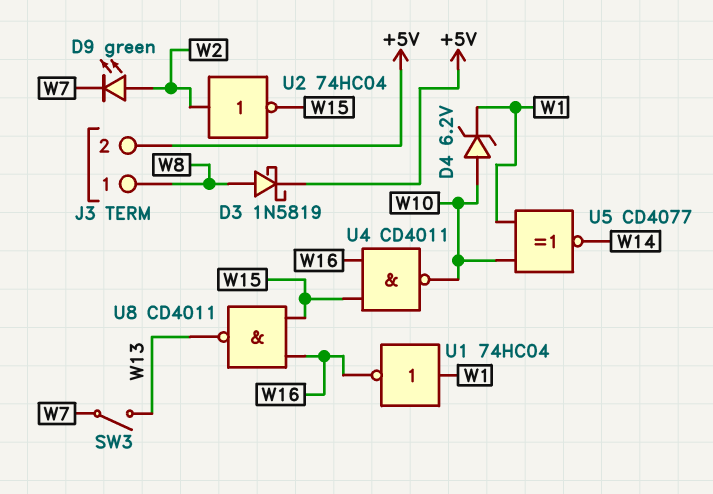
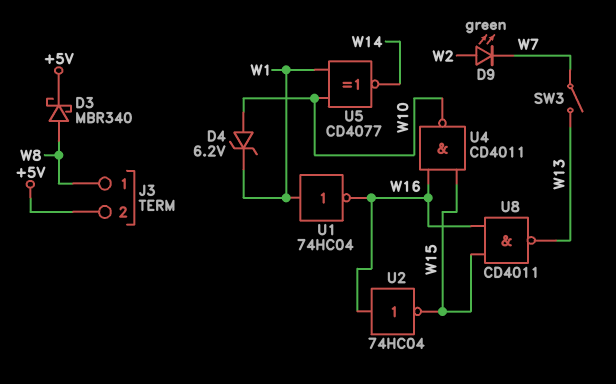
D3: schottky 1N5819 (A W8, K +5V) -> schottky MBR340 (A W8, K +5V)
U2: NOT 74HC04 (in W2, out W15) -> NOT 74HC04 (in W16, out W15)

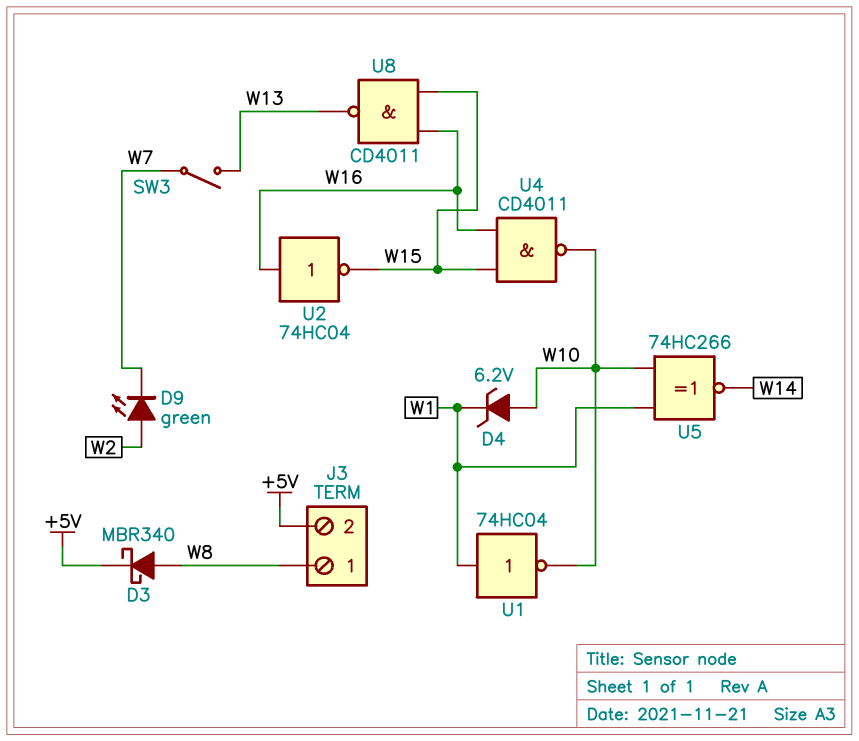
U1: NOT 74HC04 (in W1, out W16) -> NOT 74HC04 (in W1, out W10)
U5: XNOR CD4077 (in W1, in W10, out W14) -> XNOR 74HC266 (in W1, in W10, out W14)

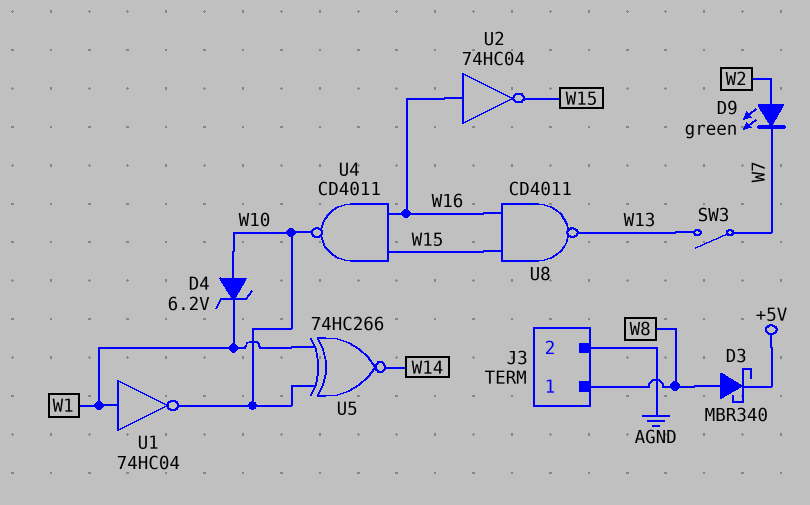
J3 pin 2: +5V -> AGND

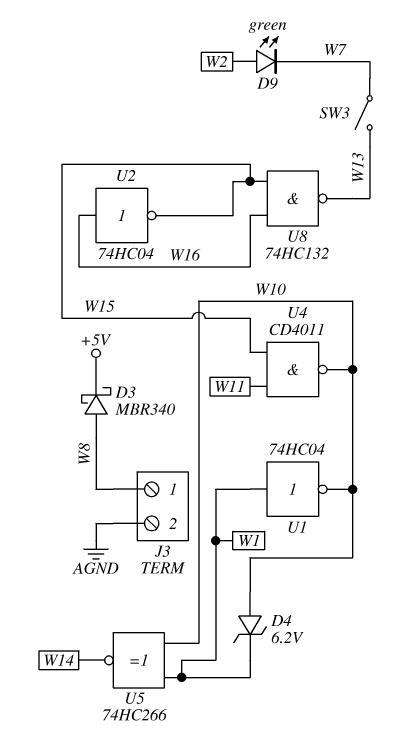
U4: NAND CD4011 (in W15, in W16, out W10) -> NAND CD4011 (in W11, in W15, out W10)
U8: NAND CD4011 (in W15, in W16, out W13) -> NAND 74HC132 (in W15, in W16, out W13)

